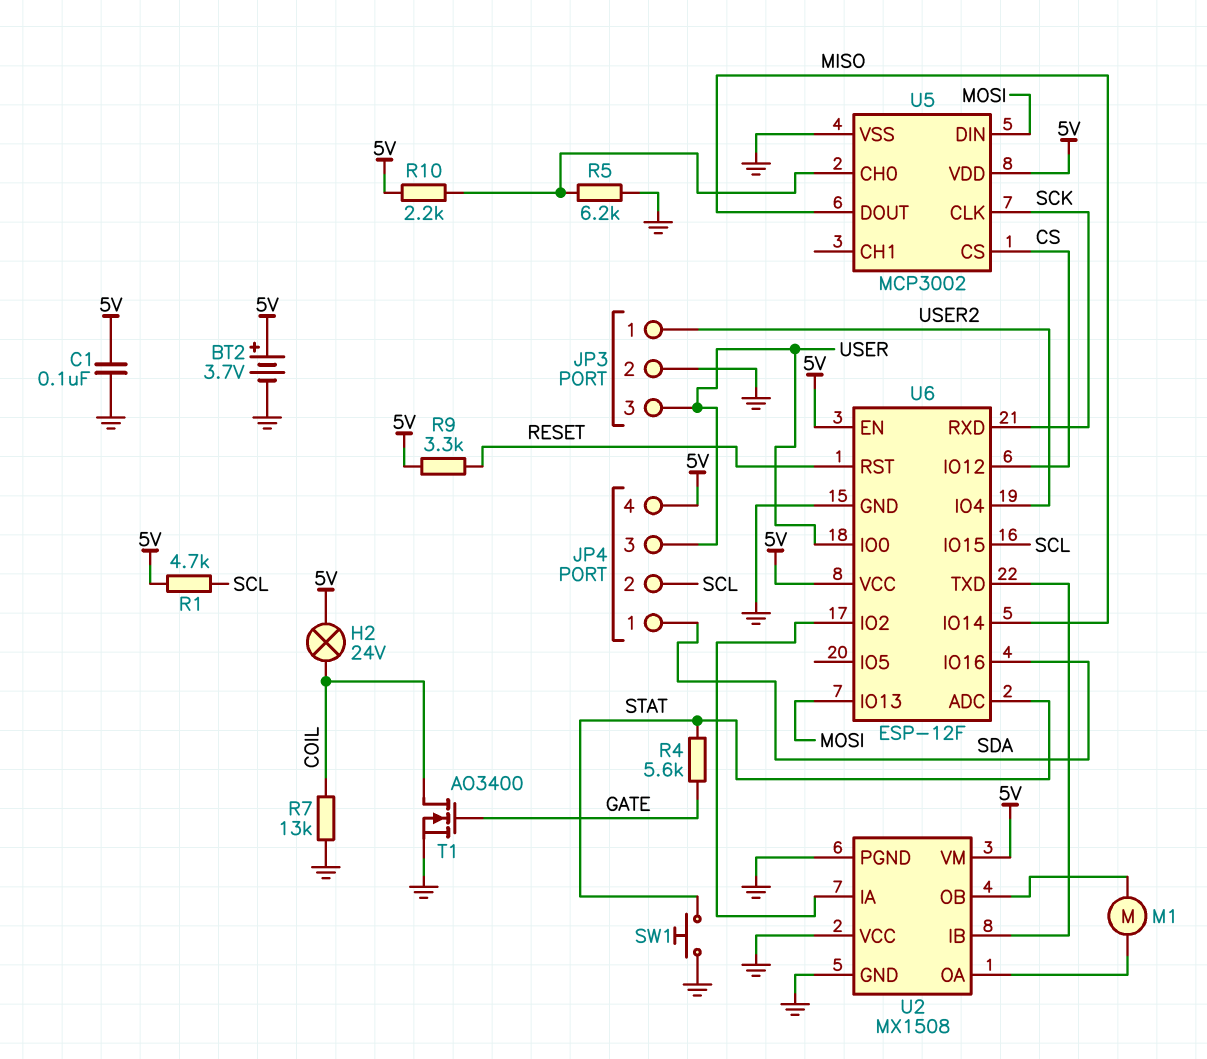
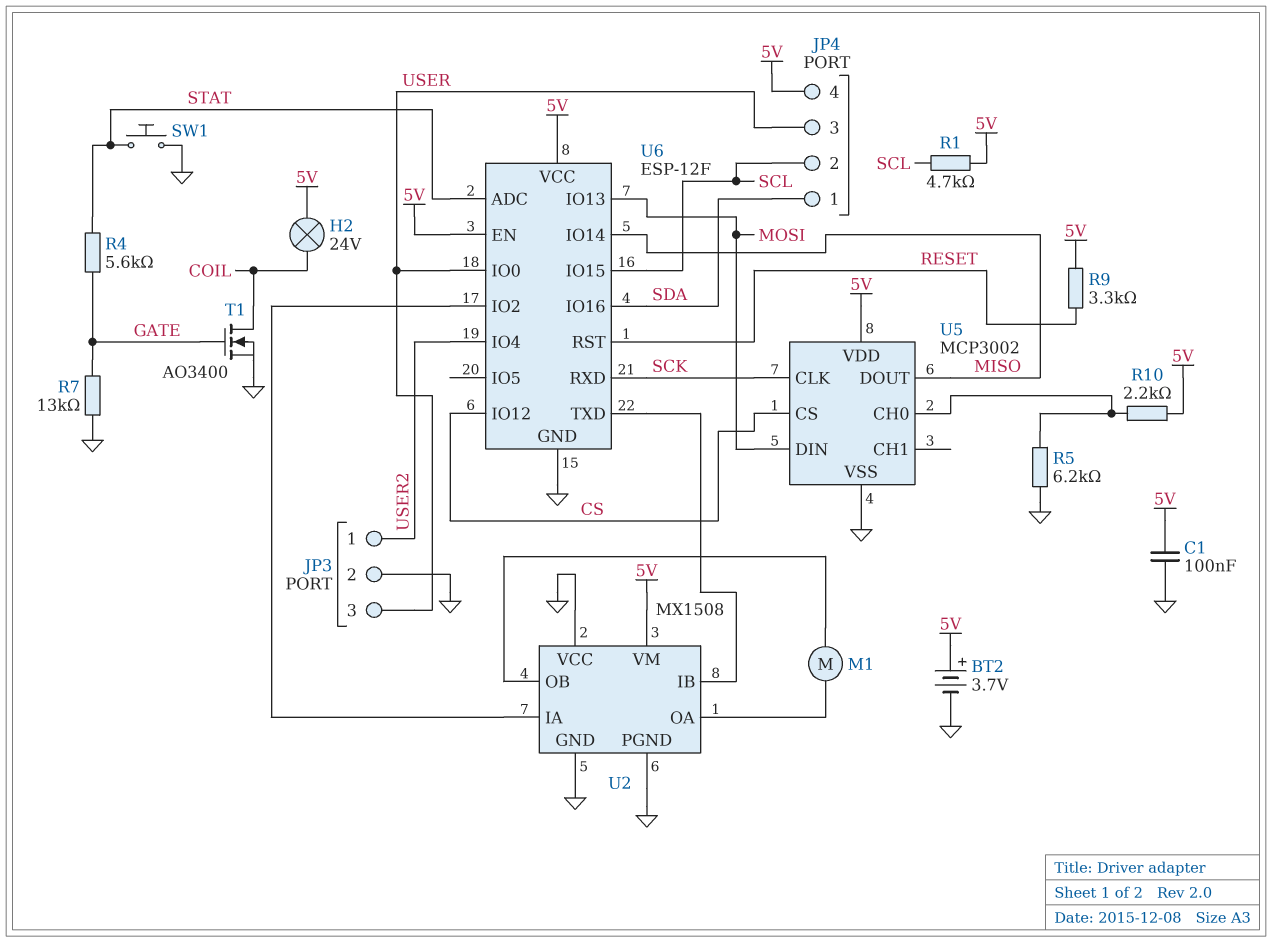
R7: 13k (COIL, GND) -> 13k (GATE, GND)

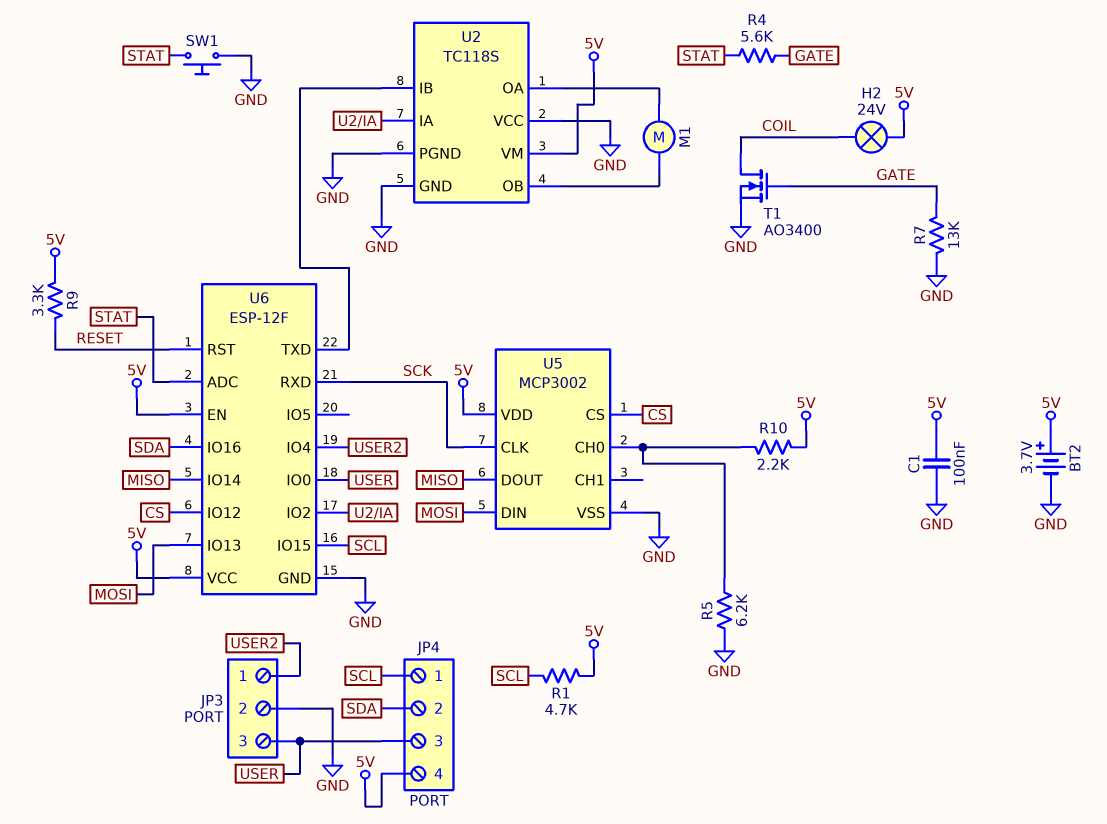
JP4 pin 1: SDA -> SCL
JP4 pin 2: SCL -> SDA
U2: MX1508 -> TC118S

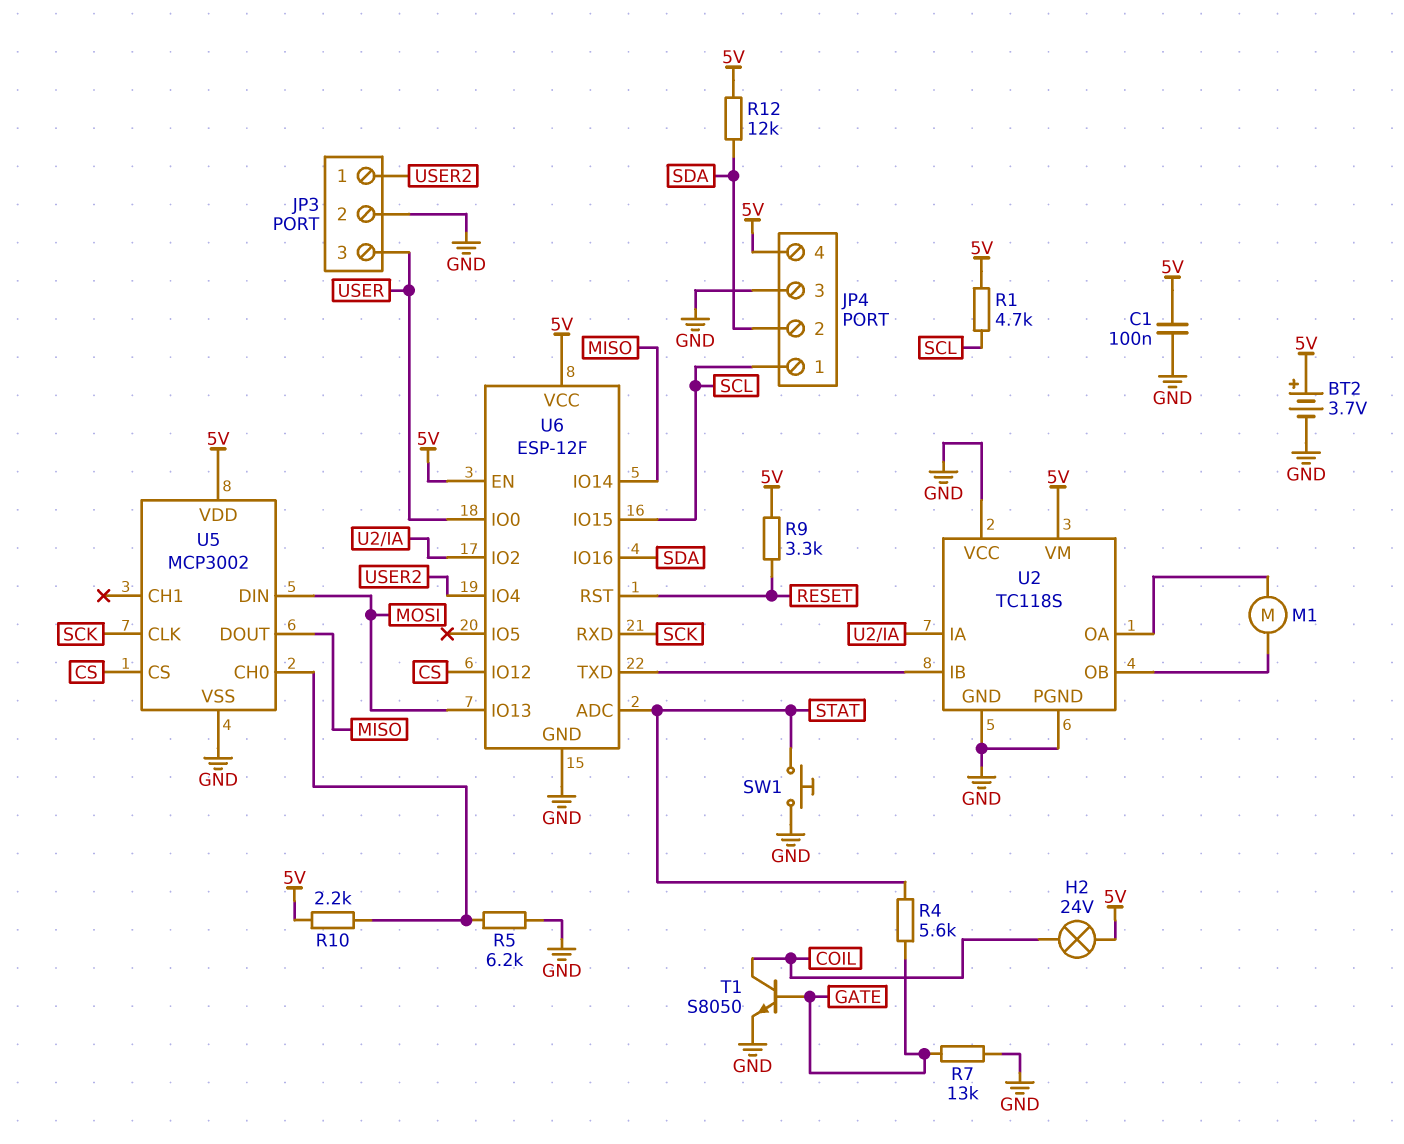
JP4 pin 3: USER -> GND
R12: none -> 12k (5V, SDA)
T1: NMOS AO3400 (G GATE, D COIL, S GND) -> NPN S8050 (B GATE, C COIL, E GND)

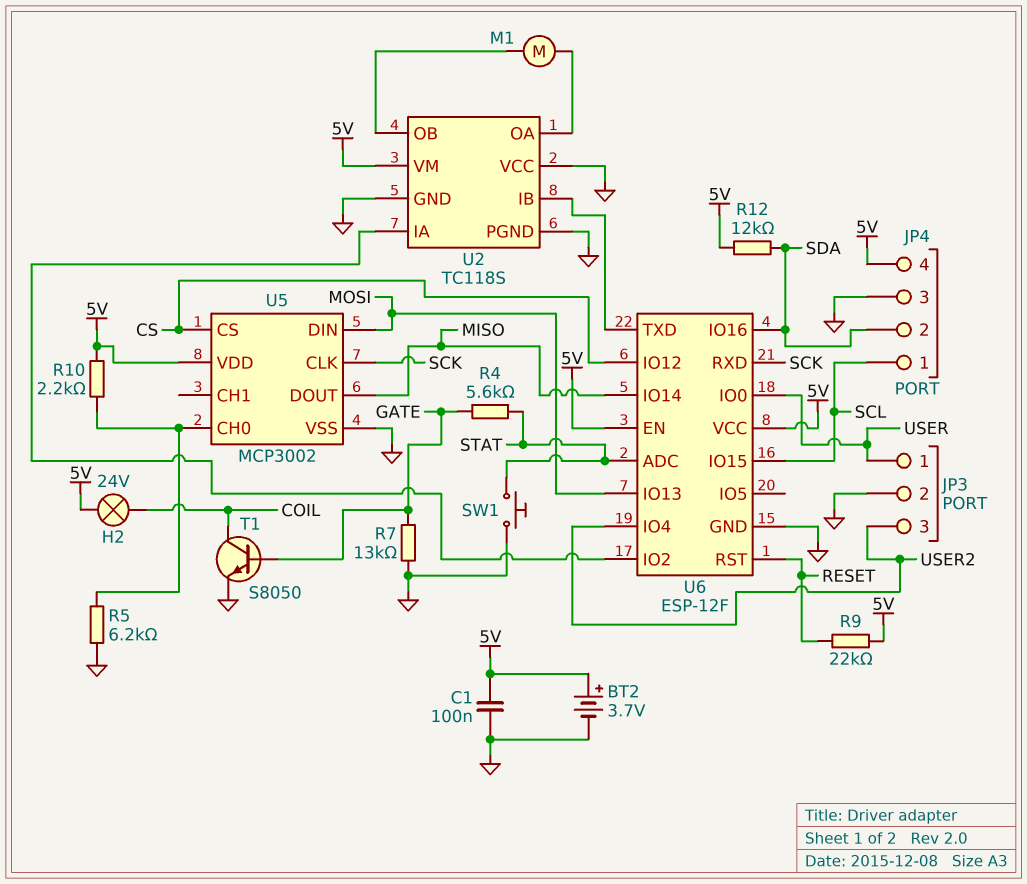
JP3 pin 1: USER2 -> USER
JP3 pin 3: USER -> USER2
R1: 4.7k (5V, SCL) -> none
R9: 3.3k (5V, RESET) -> 22k (5V, RESET)

